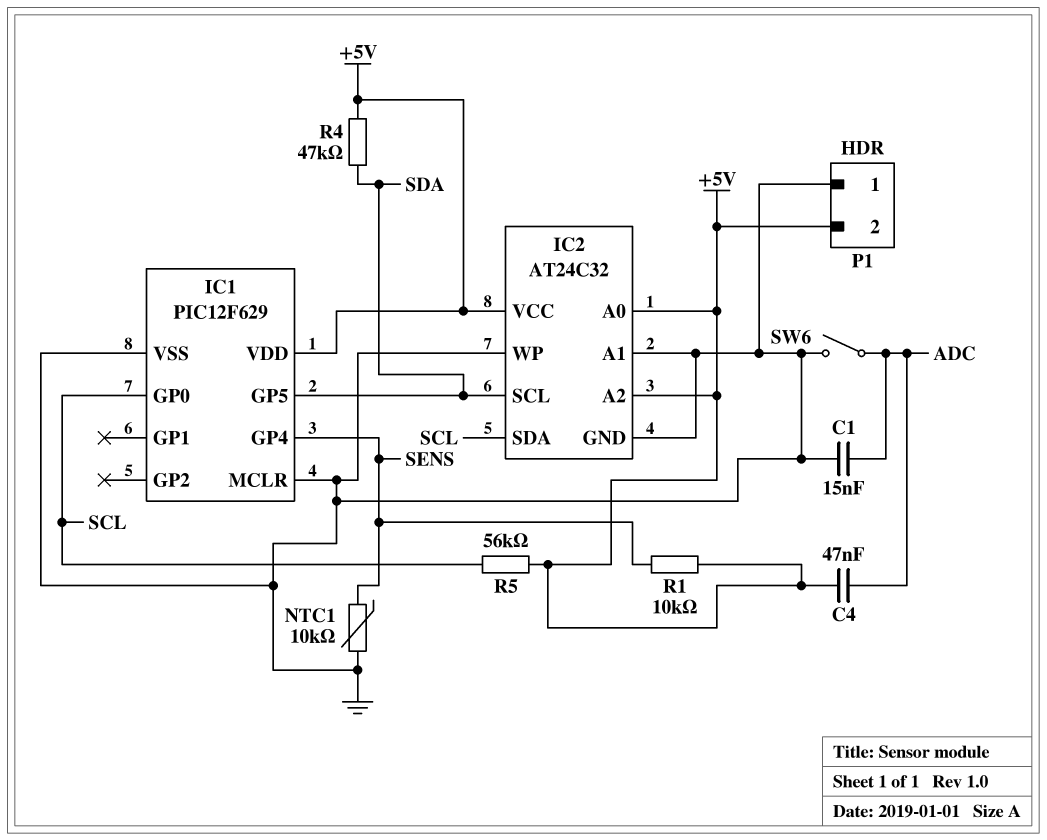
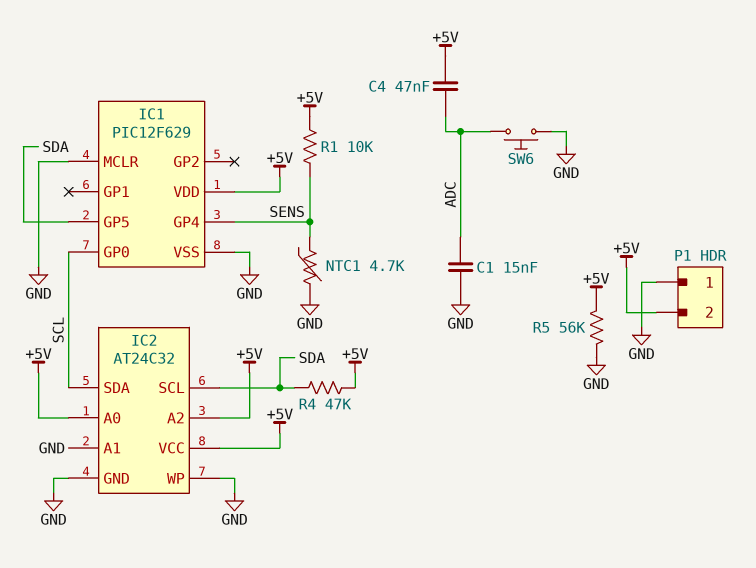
NTC1: 10k (GND, SENS) -> 4.7k (GND, SENS)
R5: 56k (+5V, SCL) -> 56k (+5V, GND)
SW6: switch (ADC, GND) -> button (ADC, GND)

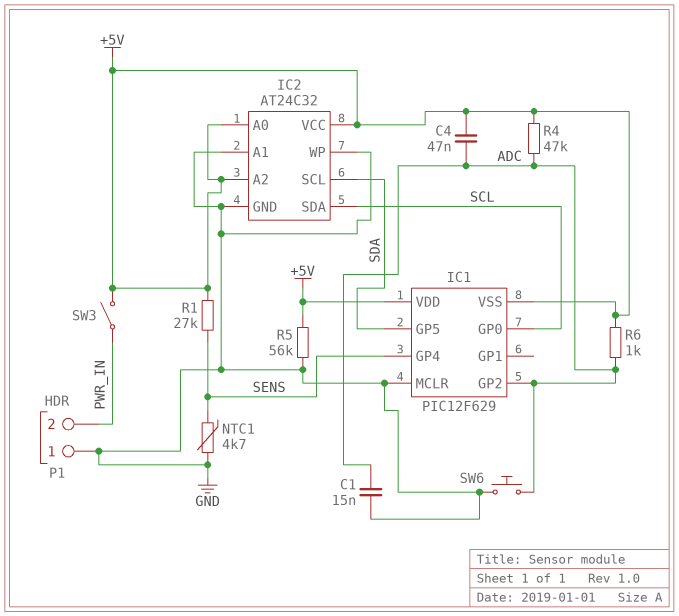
IC1 pin GP2: none -> ADC
IC1 pin VSS: GND -> +5V
P1 pin 2: +5V -> PWR_IN
R1: 10k (+5V, SENS) -> 27k (+5V, SENS)
R4: 47k (+5V, SDA) -> 47k (+5V, ADC)
R6: none -> 1k (+5V, ADC)
SW3: none -> switch (+5V, PWR_IN)

